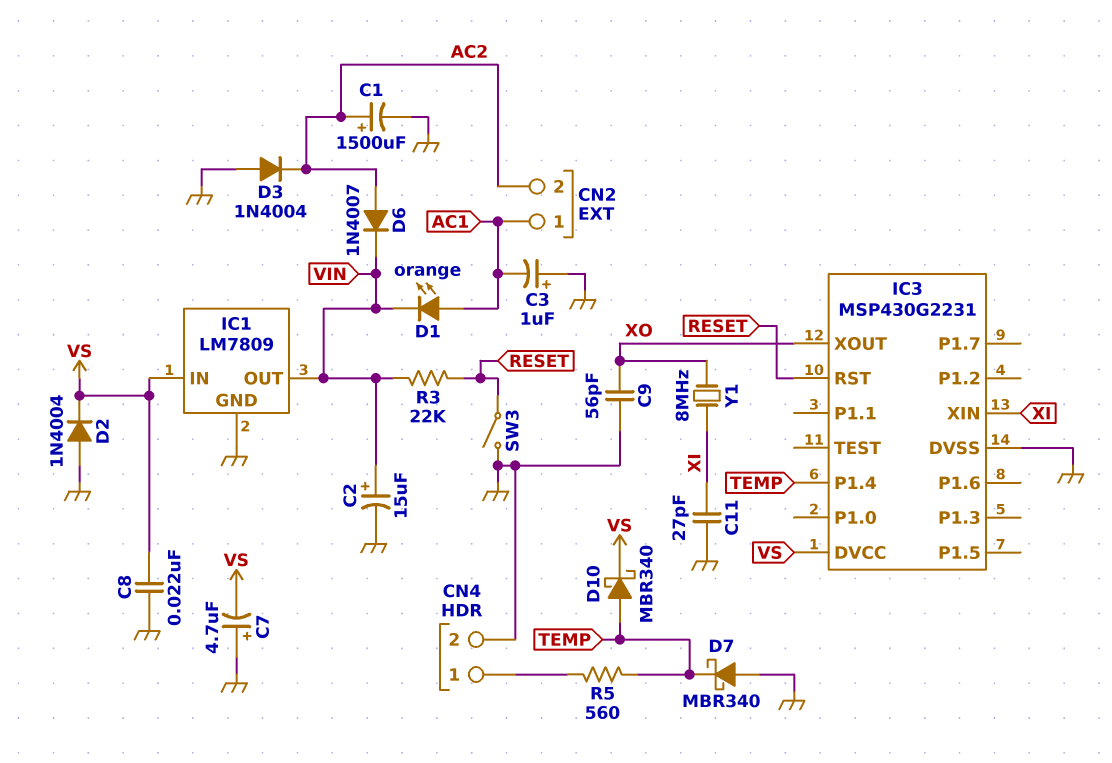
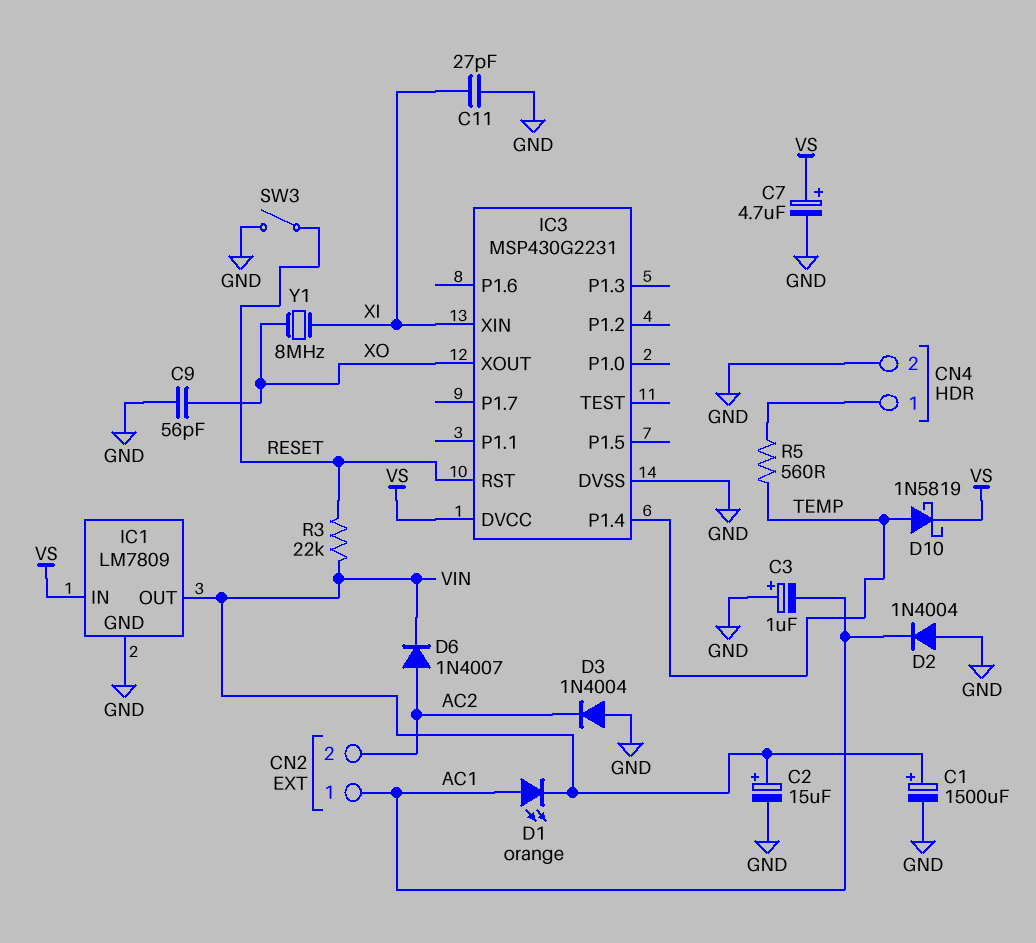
C1: 1500uF (plus AC2, minus GND) -> 1500uF (plus VIN, minus GND)
C7: 4.7uF (plus GND, minus VS) -> 4.7uF (plus VS, minus GND)
C8: 22nF (GND, VS) -> none
D2: diode 1N4004 (A GND, K VS) -> diode 1N4004 (A GND, K AC1)
D7: schottky MBR340 (A GND, K TEMP) -> none
D10: schottky MBR340 (A TEMP, K VS) -> schottky 1N5819 (A TEMP, K VS)

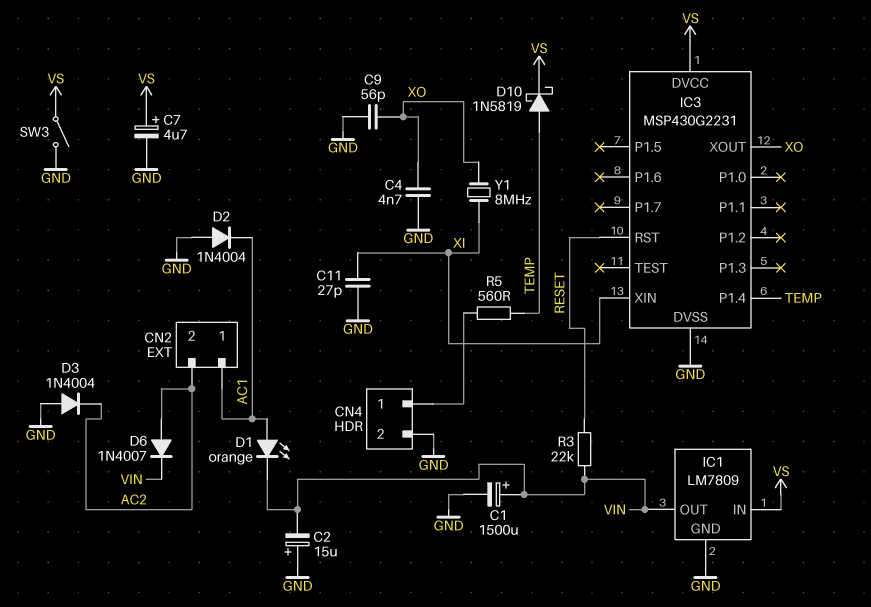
C2: 15uF (plus VIN, minus GND) -> 15uF (plus GND, minus VIN)
C3: 1uF (plus GND, minus AC1) -> none
C4: none -> 4.7nF (GND, XO)
SW3: switch (GND, RESET) -> switch (GND, VS)

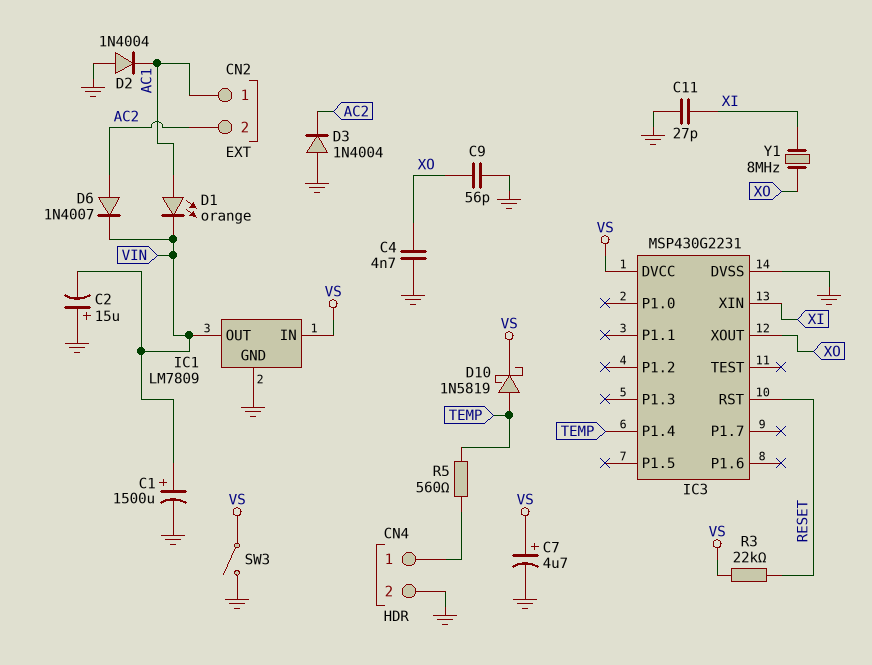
R3: 22k (RESET, VIN) -> 22k (RESET, VS)

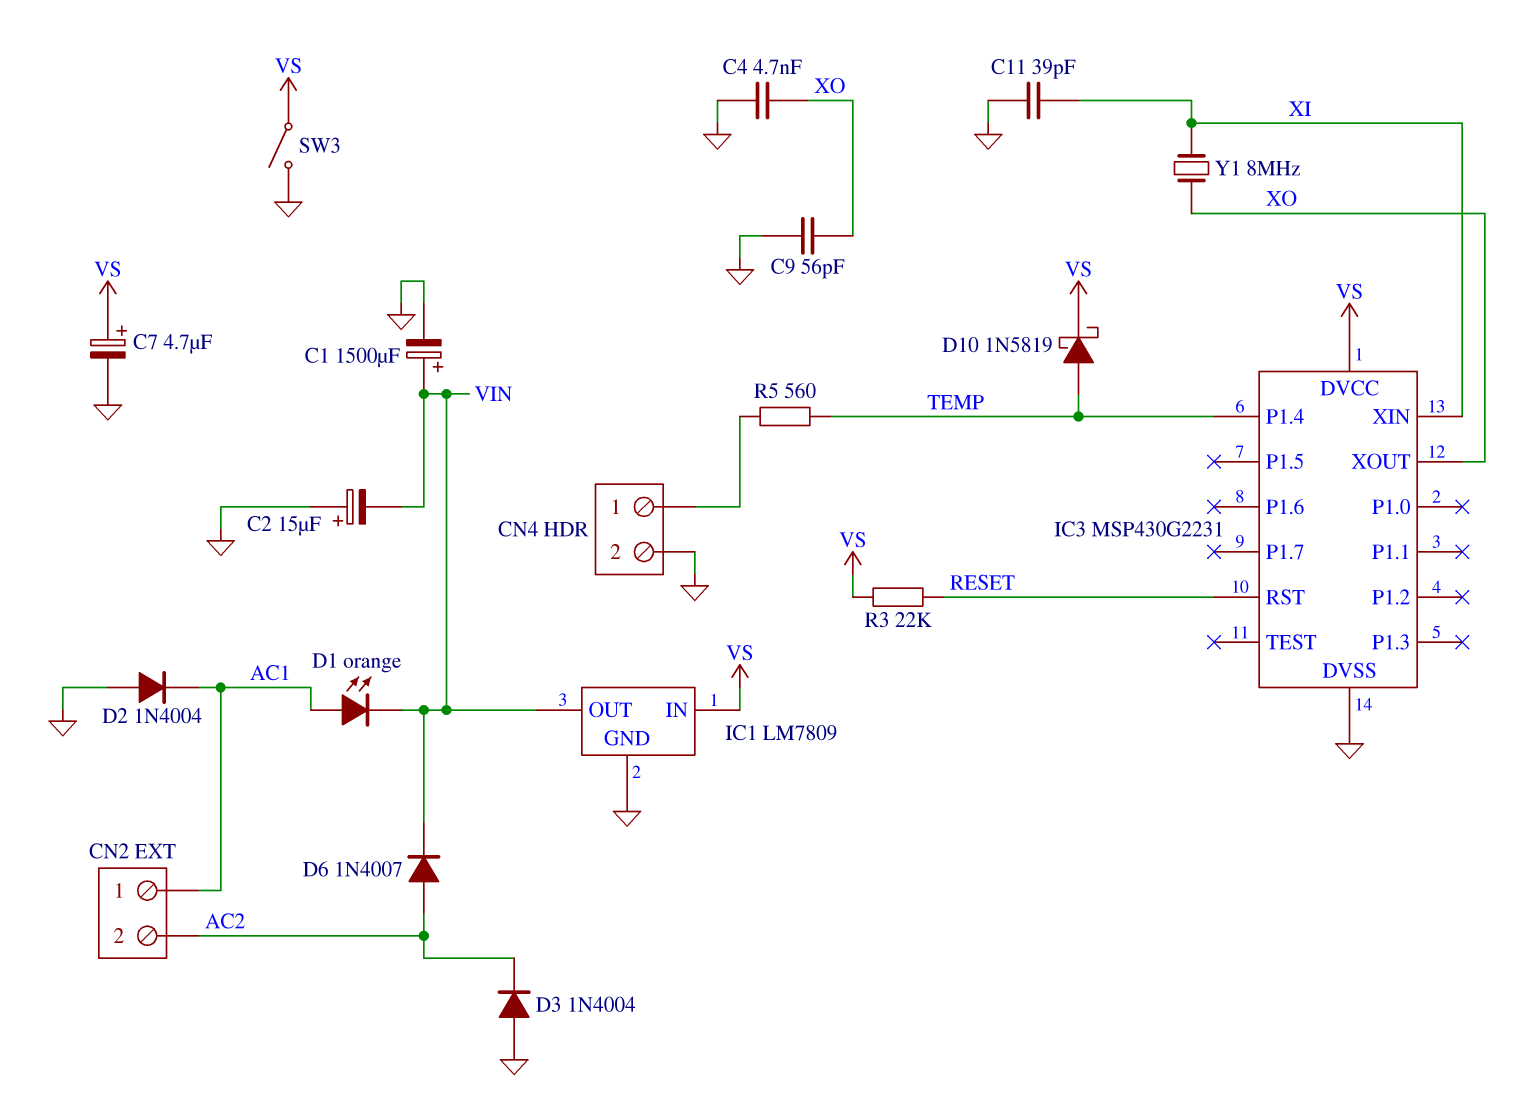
C11: 27pF (GND, XI) -> 39pF (GND, XI)

